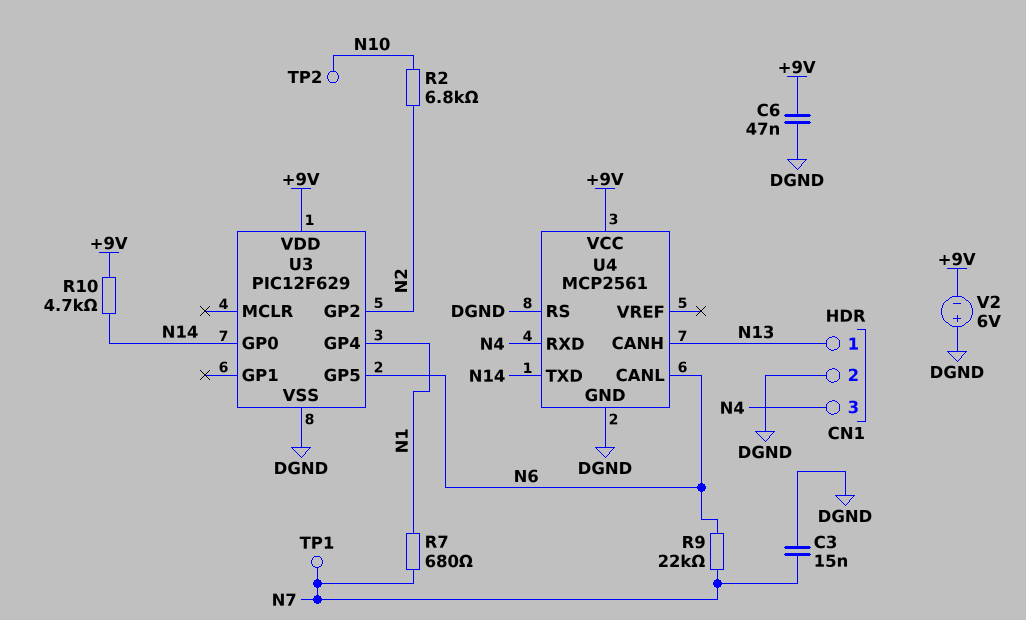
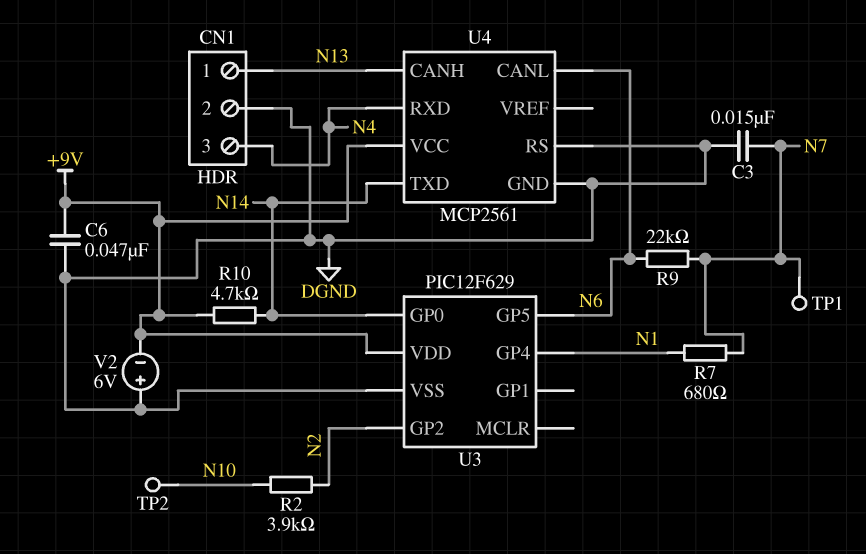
R2: 6.8k (N2, N10) -> 3.9k (N2, N10)

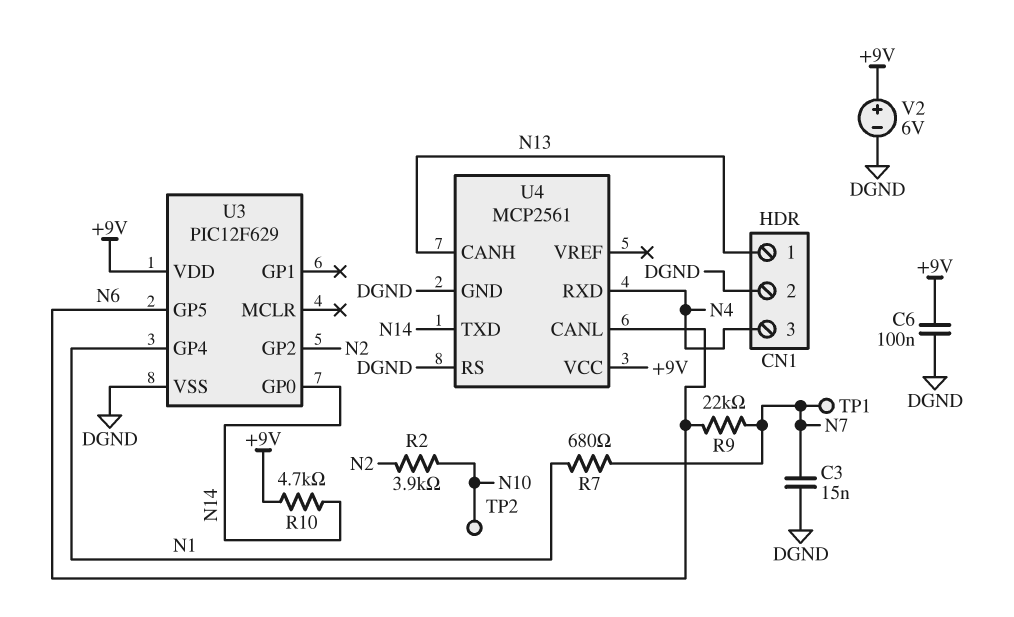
C6: 47nF (+9V, DGND) -> 100nF (+9V, DGND)
V2: 6V (plus DGND, minus +9V) -> 6V (plus +9V, minus DGND)

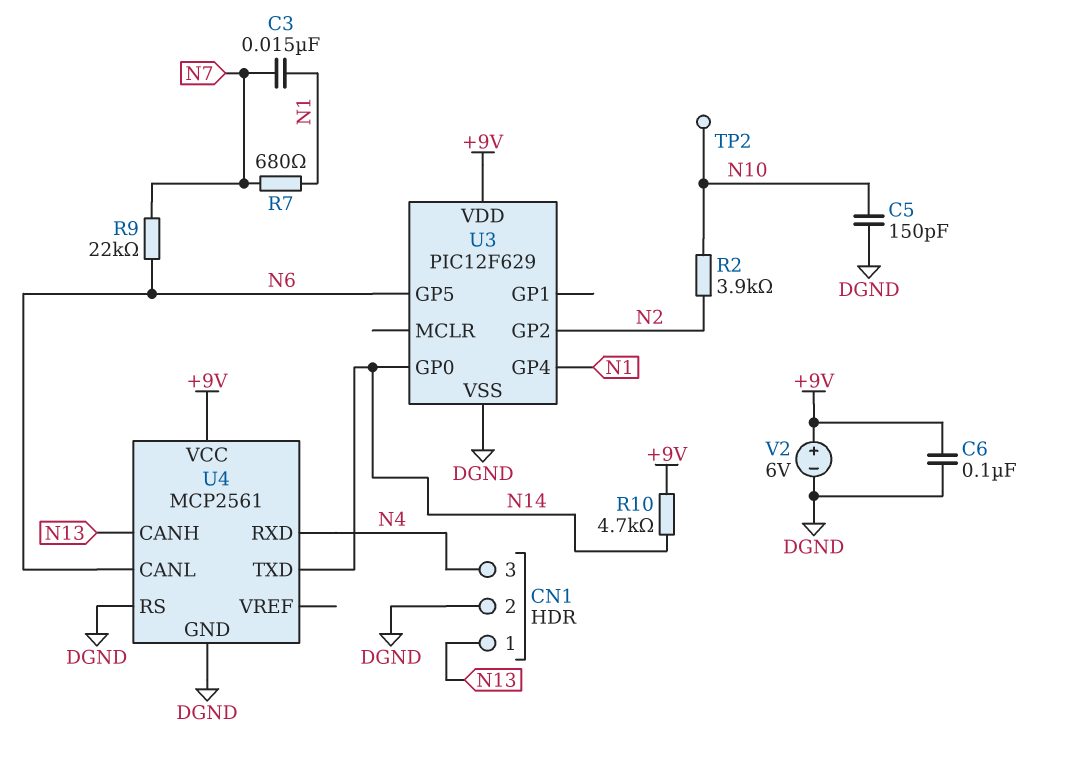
C3: 15nF (DGND, N7) -> 15nF (N1, N7)
C5: none -> 150pF (DGND, N10)
TP1: test point (N7) -> none

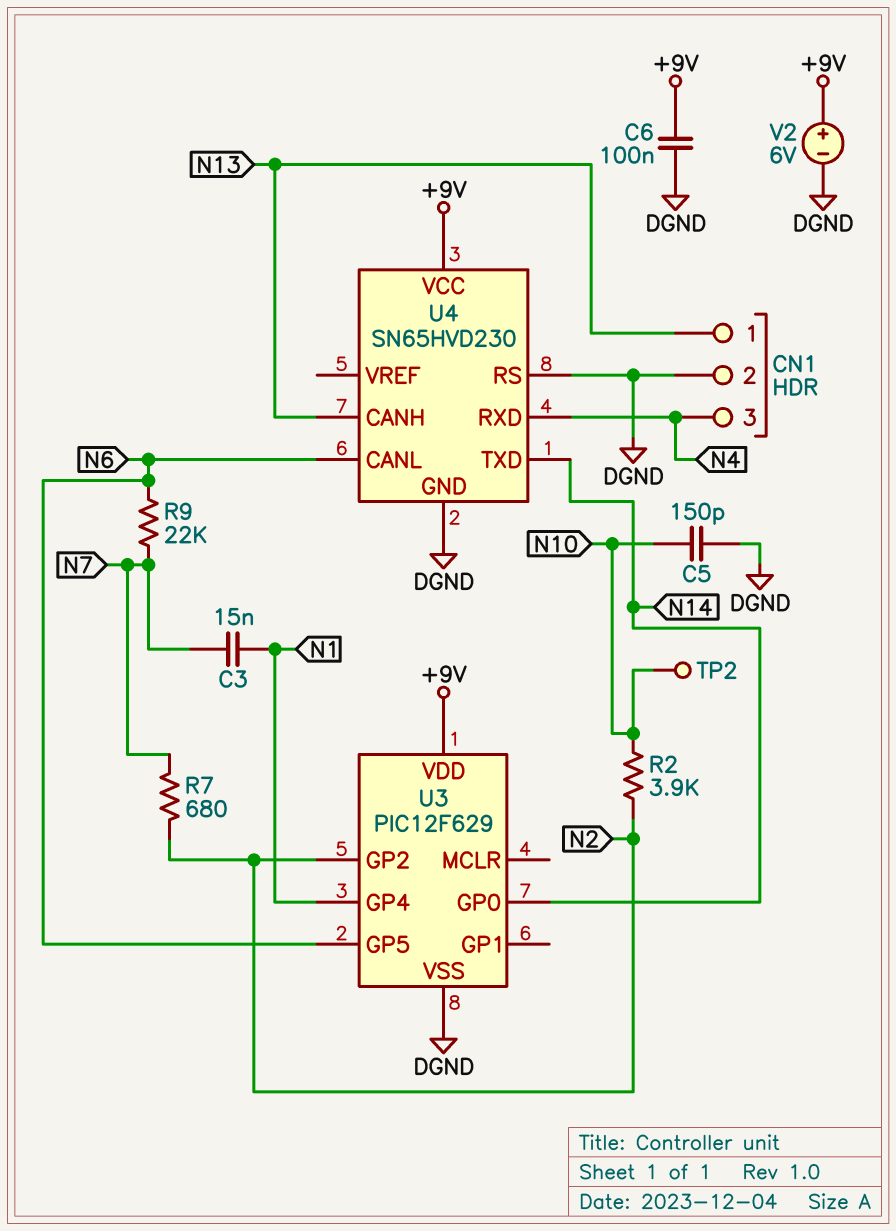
R7: 680 (N1, N7) -> 680 (N2, N7)
R10: 4.7k (+9V, N14) -> none
U4: MCP2561 -> SN65HVD230

